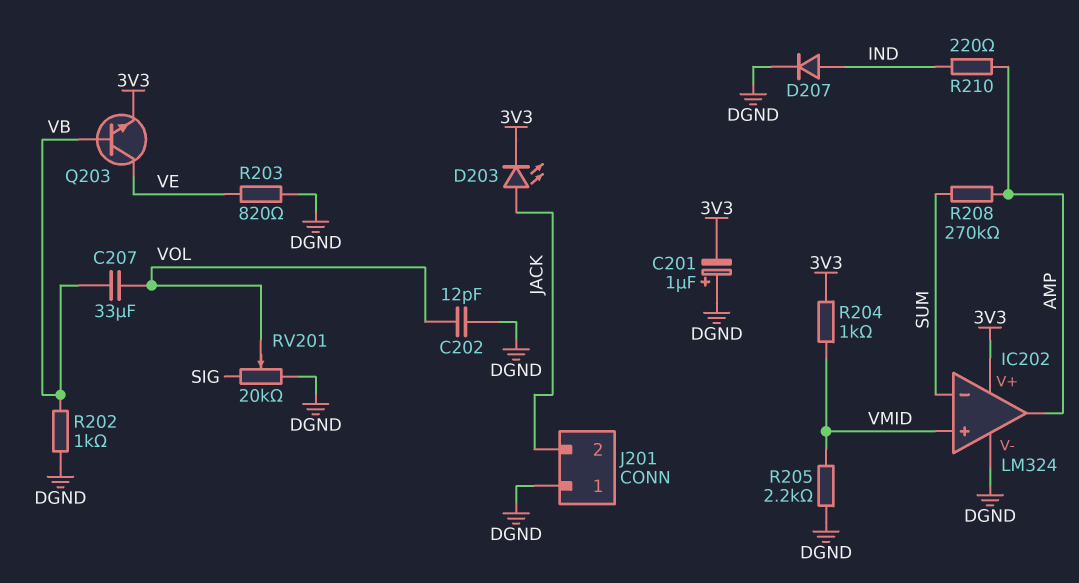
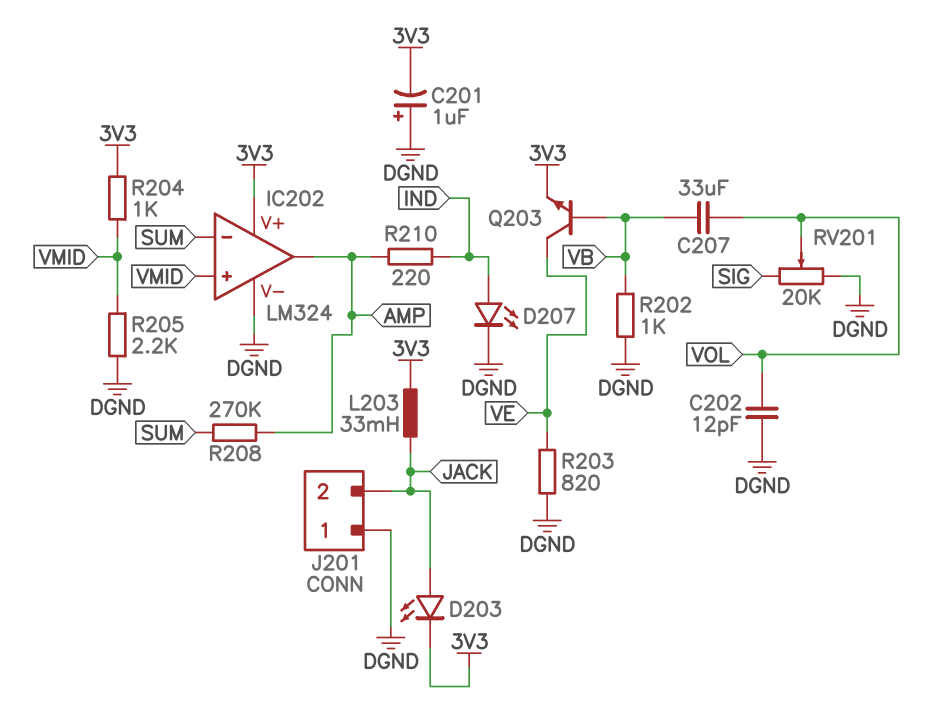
D207: diode (A IND, K DGND) -> LED (A IND, K DGND)
L203: none -> 33mH (3V3, JACK)

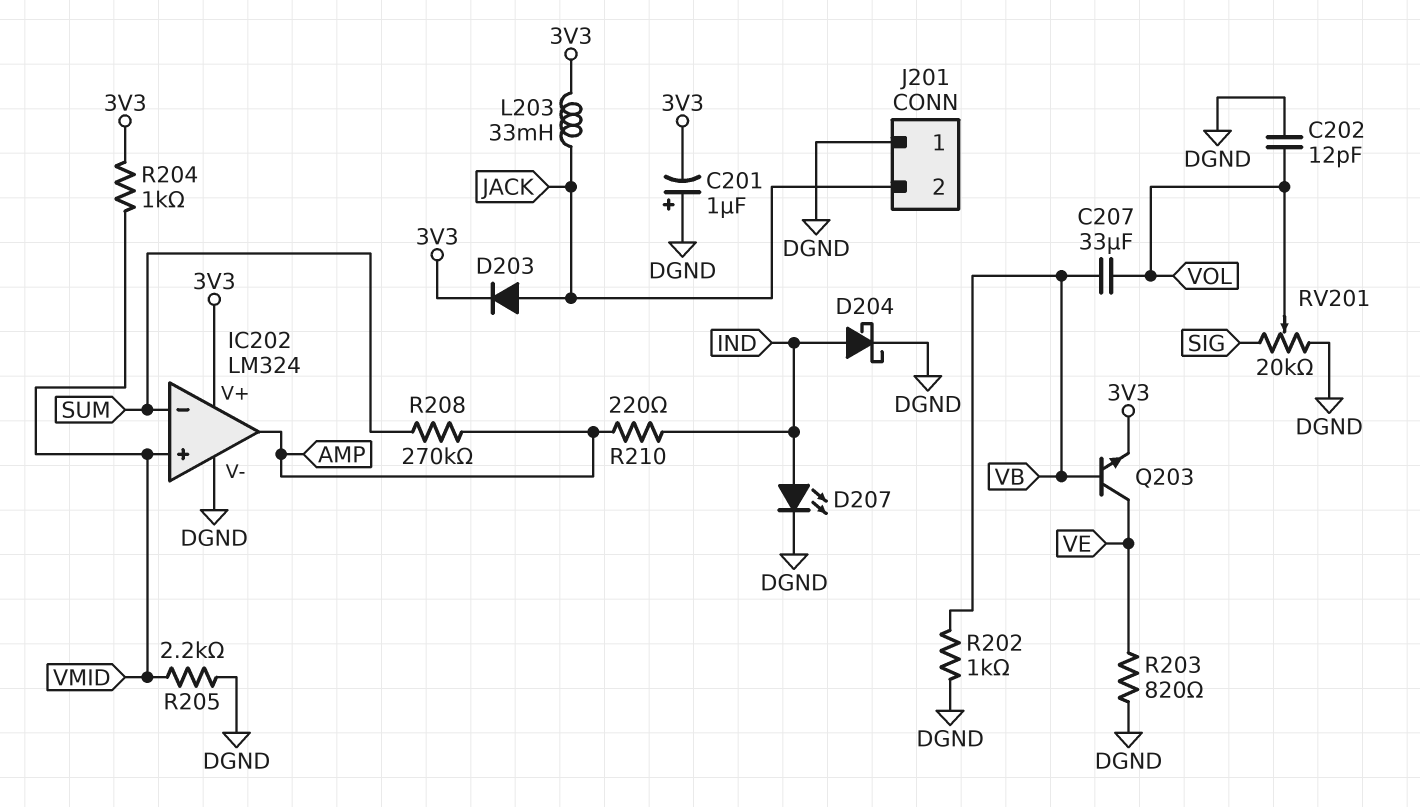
D203: LED (A JACK, K 3V3) -> diode (A JACK, K 3V3)
D204: none -> schottky (A IND, K DGND)

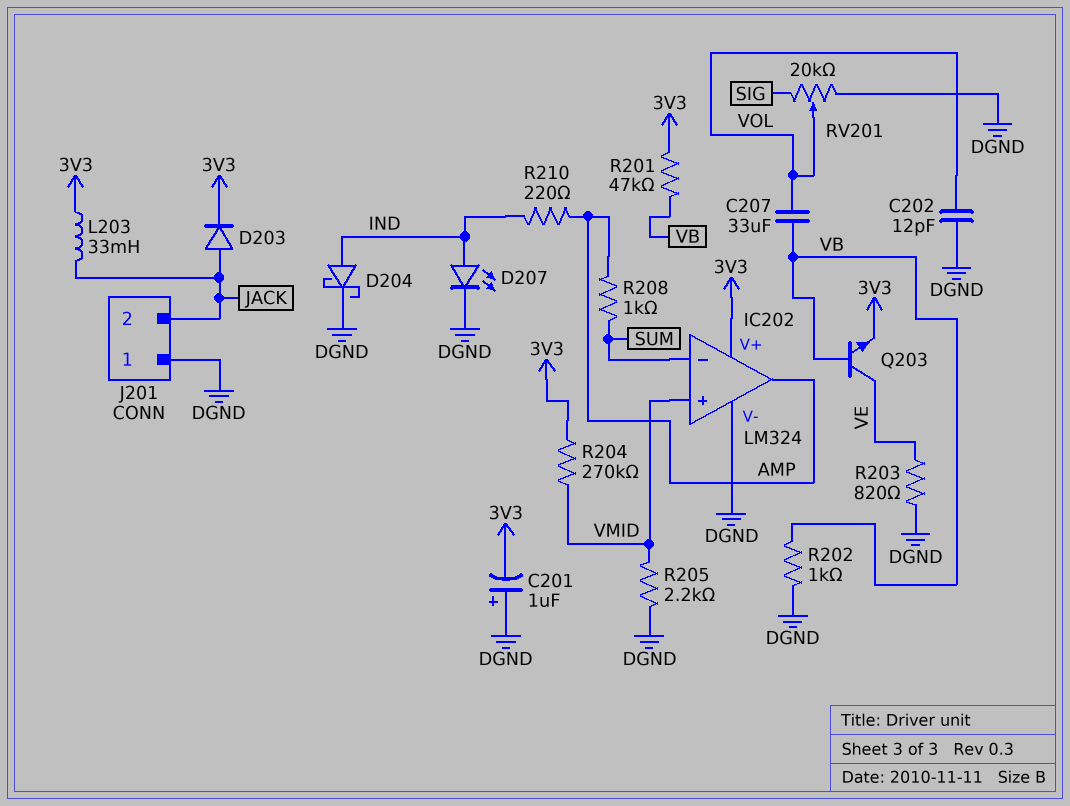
R201: none -> 47k (3V3, VB)
R204: 1k (3V3, VMID) -> 270k (3V3, VMID)
R208: 270k (AMP, SUM) -> 1k (AMP, SUM)

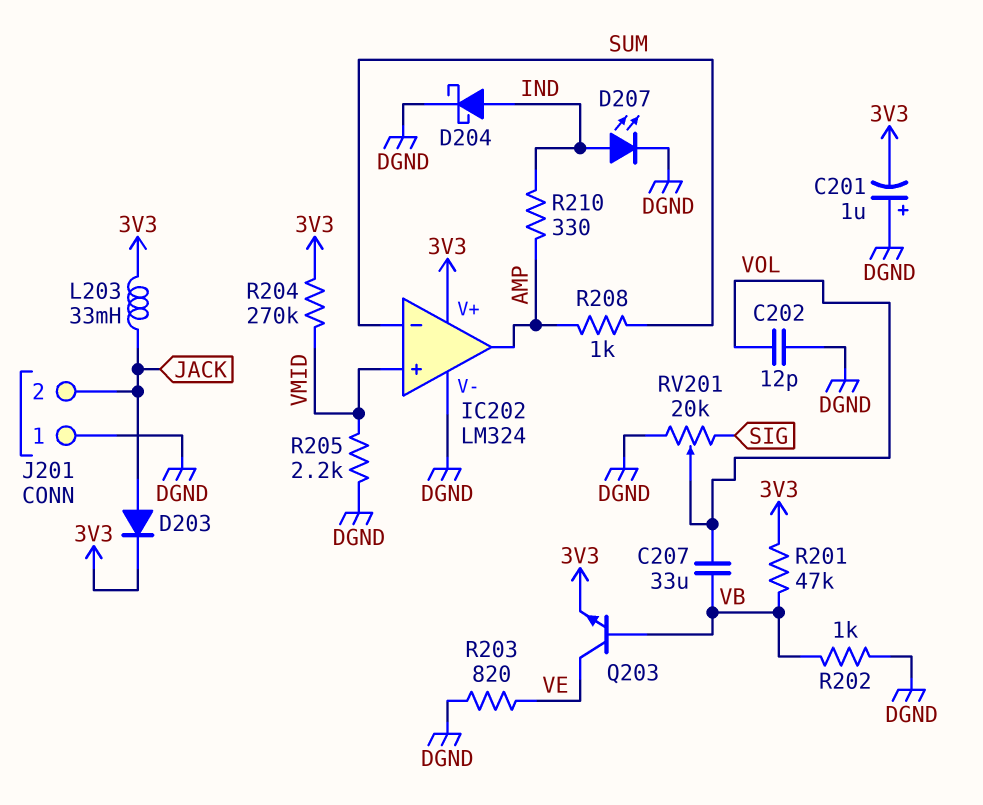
R210: 220 (AMP, IND) -> 330 (AMP, IND)

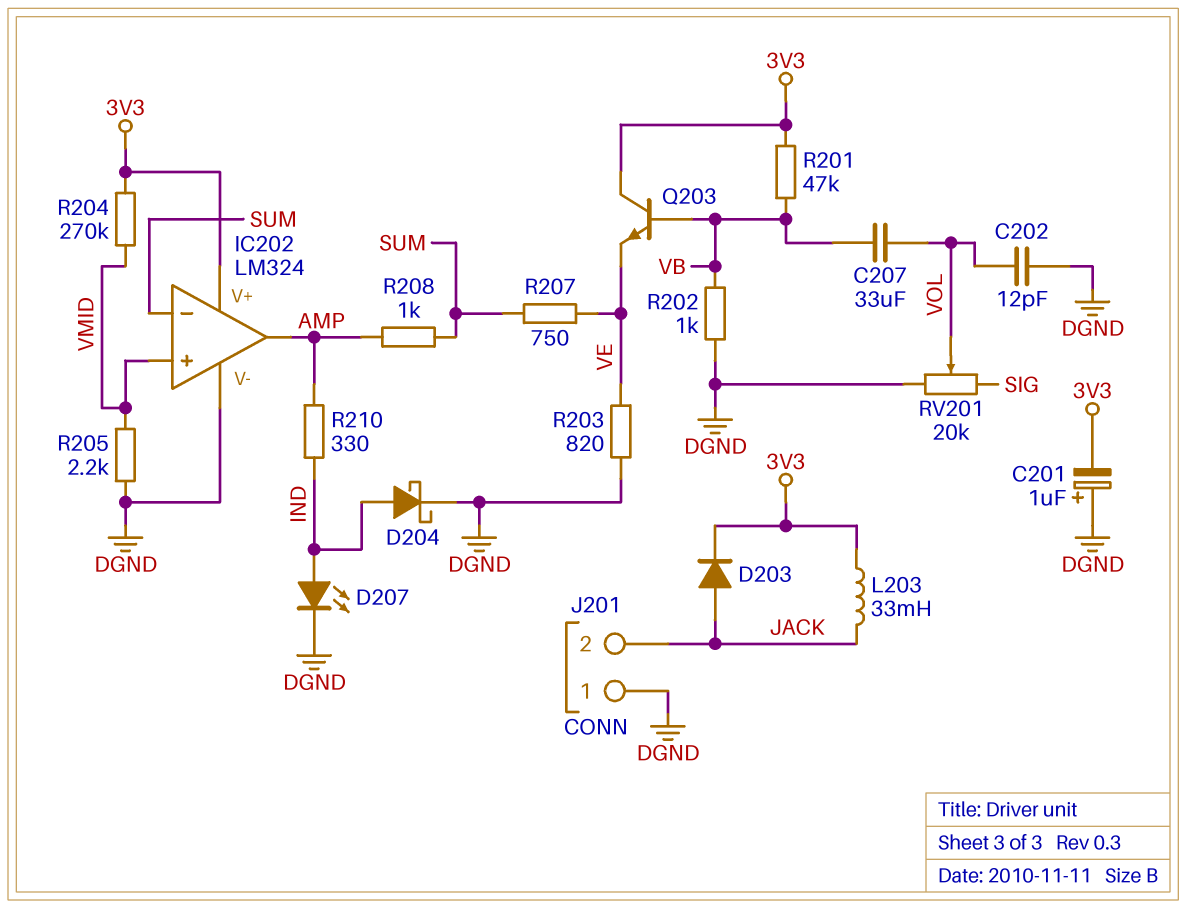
Q203: NPN (B VB, C VE, E 3V3) -> NPN (B VB, C 3V3, E VE)
R207: none -> 750 (SUM, VE)

